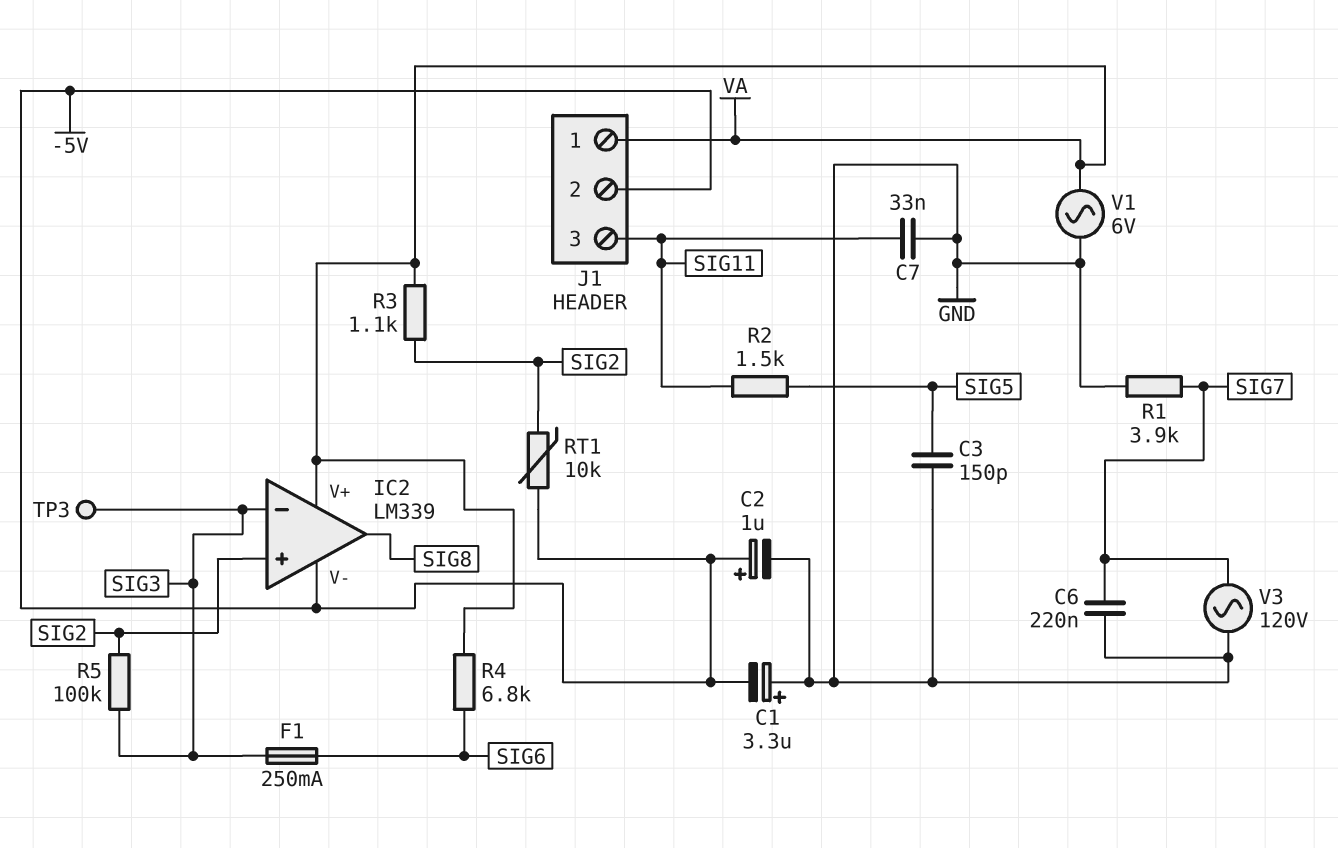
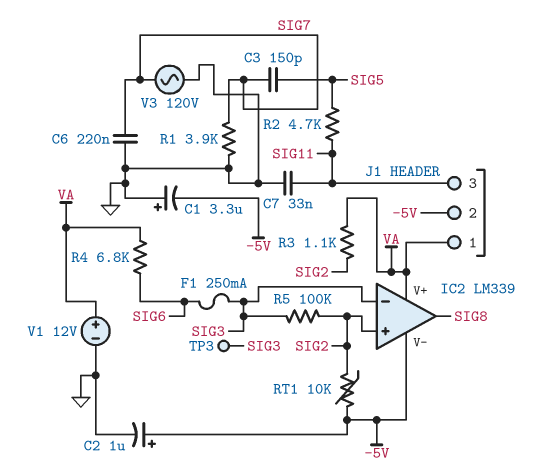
C3: 150pF (GND, SIG5) -> 150pF (SIG5, SIG7)
R2: 1.5k (SIG5, SIG11) -> 4.7k (SIG5, SIG11)
V1: AC 6V (GND, VA) -> 12V (plus VA, minus GND)

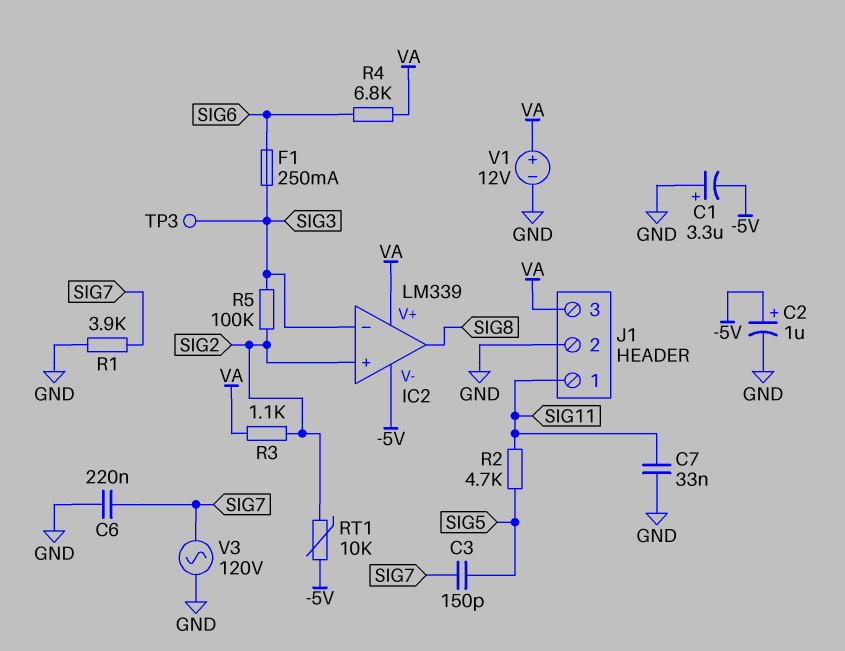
J1 pin 1: VA -> SIG11
J1 pin 2: -5V -> GND
J1 pin 3: SIG11 -> VA

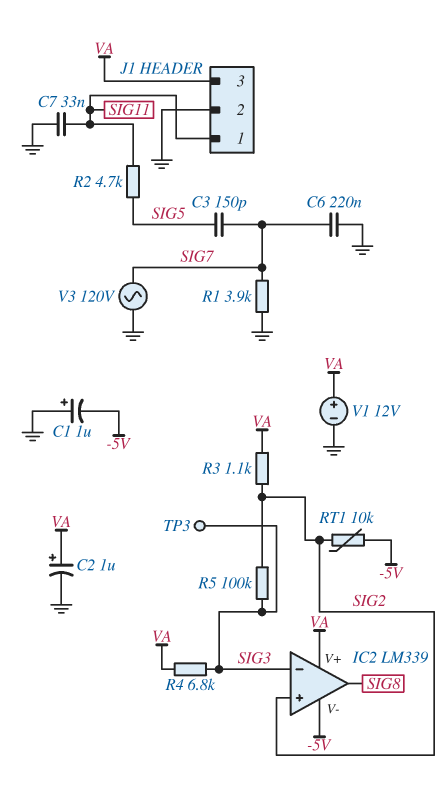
C1: 3.3uF (plus GND, minus -5V) -> 1uF (plus GND, minus -5V)
C2: 1uF (plus -5V, minus GND) -> 1uF (plus VA, minus GND)
F1: 250mA (SIG3, SIG6) -> none
R4: 6.8k (SIG6, VA) -> 6.8k (SIG3, VA)

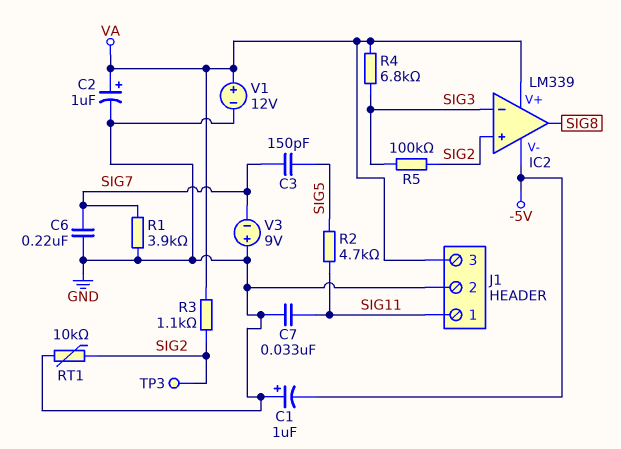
RT1: 10k (-5V, SIG2) -> 10k (GND, SIG2)
TP3: test point (SIG3) -> test point (SIG2)
V3: AC 120V (GND, SIG7) -> 9V (plus GND, minus SIG7)

